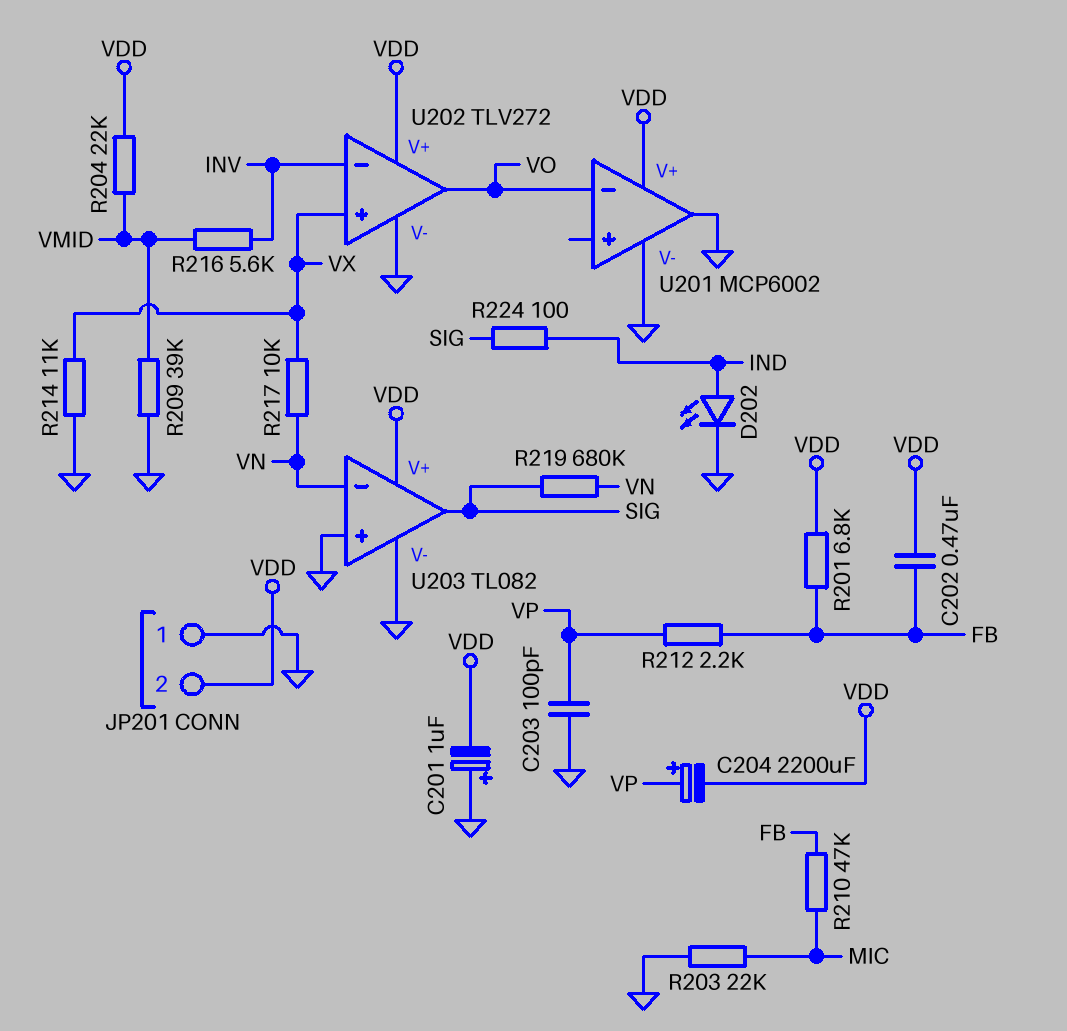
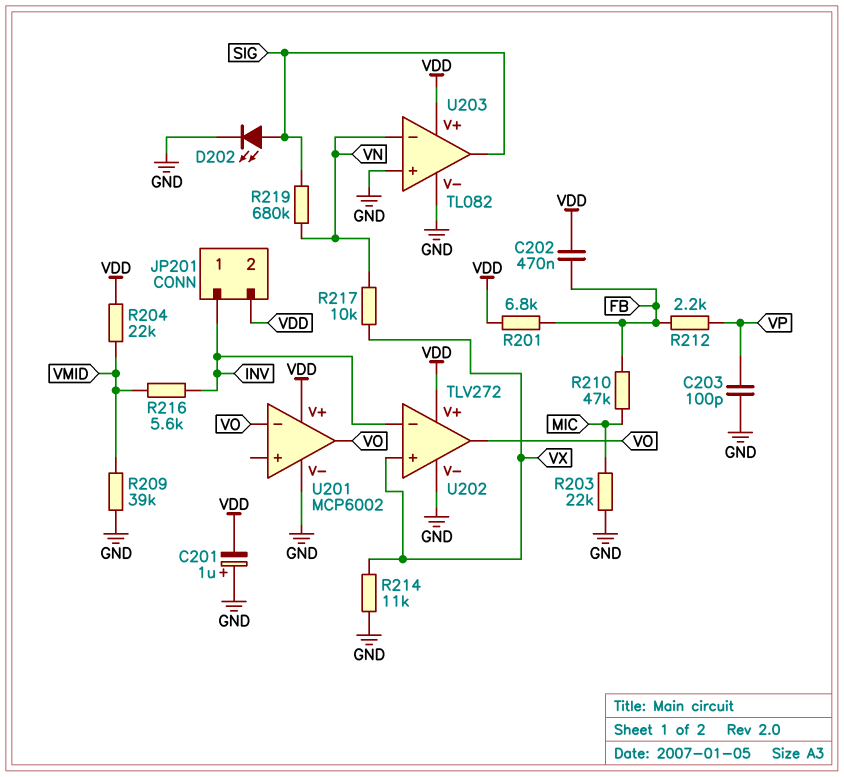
C204: 2200uF (plus VP, minus VDD) -> none
D202: LED (A IND, K GND) -> LED (A SIG, K GND)
JP201 pin 1: GND -> INV
R224: 100 (IND, SIG) -> none
U201 pin out: GND -> VO

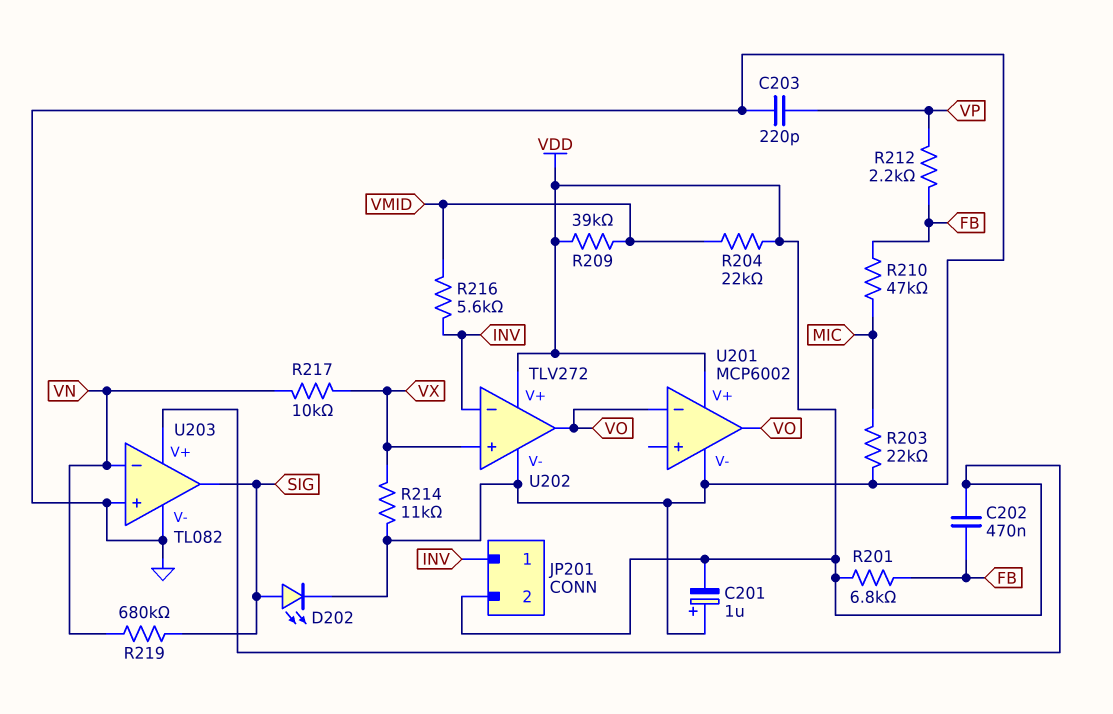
C203: 100pF (GND, VP) -> 220pF (GND, VP)
R209: 39k (GND, VMID) -> 39k (VDD, VMID)

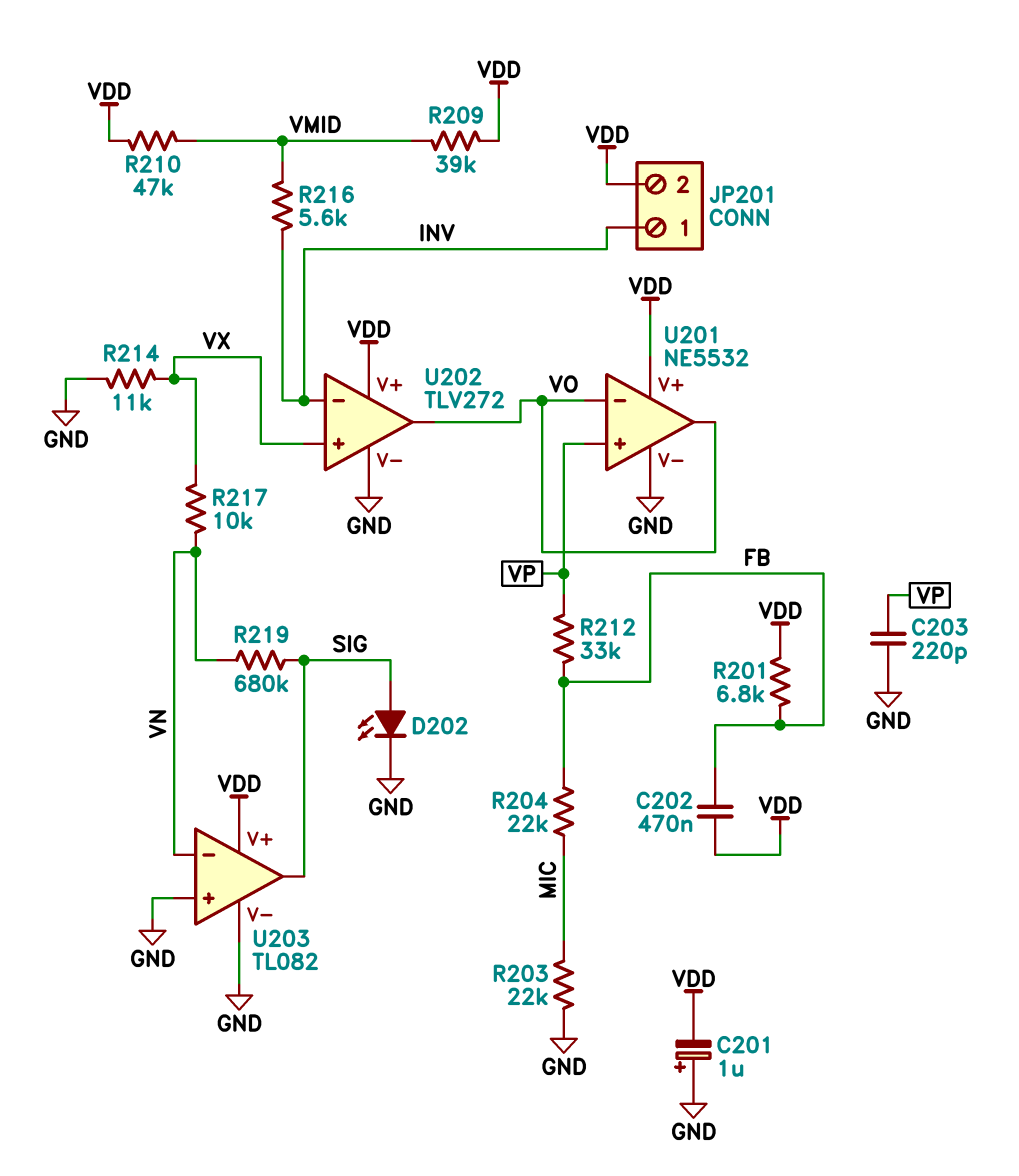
R204: 22k (VDD, VMID) -> 22k (FB, MIC)
R210: 47k (FB, MIC) -> 47k (VDD, VMID)
R212: 2.2k (FB, VP) -> 33k (FB, VP)
U201: MCP6002 -> NE5532
U201 pin in+: none -> VP

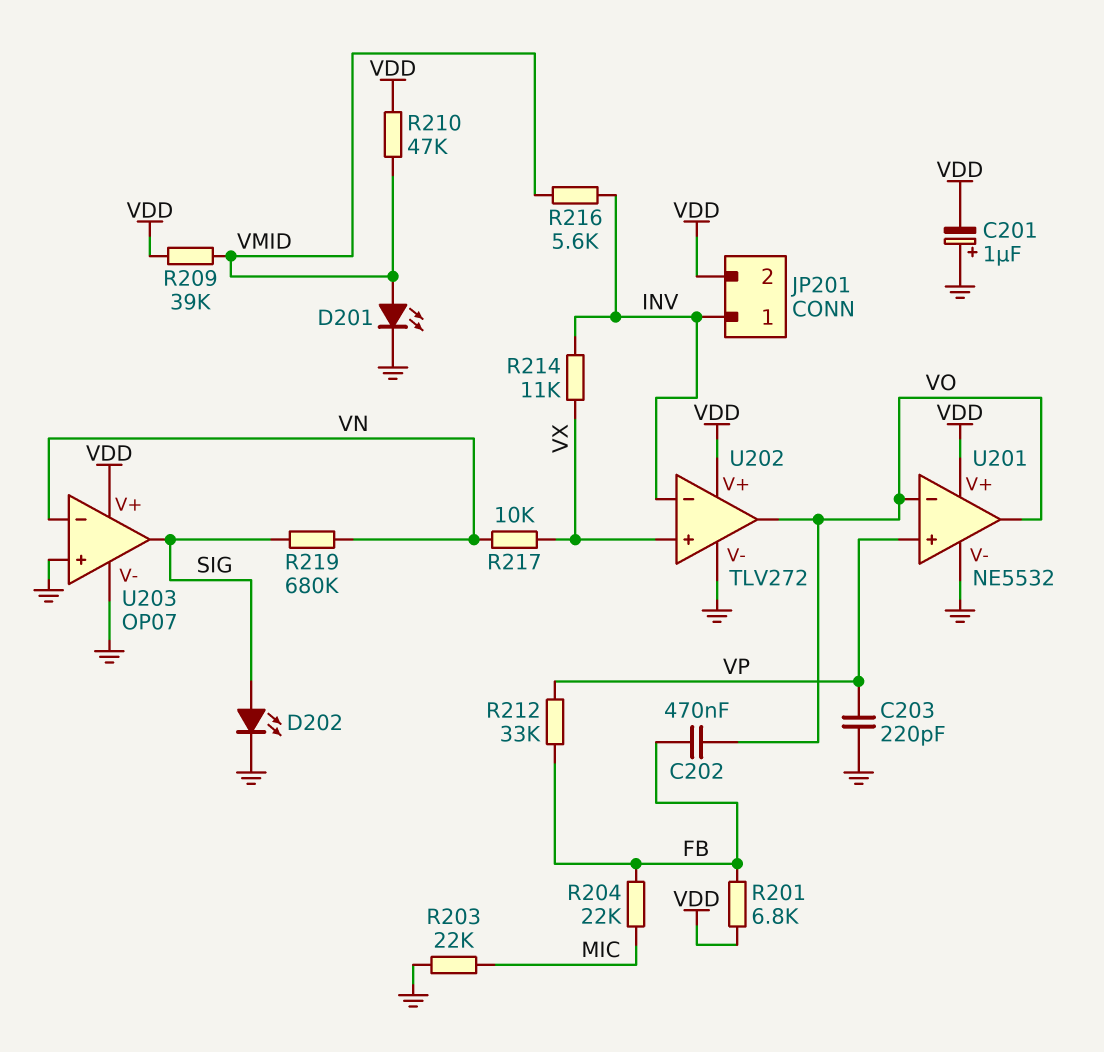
C202: 470nF (FB, VDD) -> 470nF (FB, VO)
D201: none -> LED (A VMID, K GND)
R214: 11k (GND, VX) -> 11k (INV, VX)
U203: TL082 -> OP07

